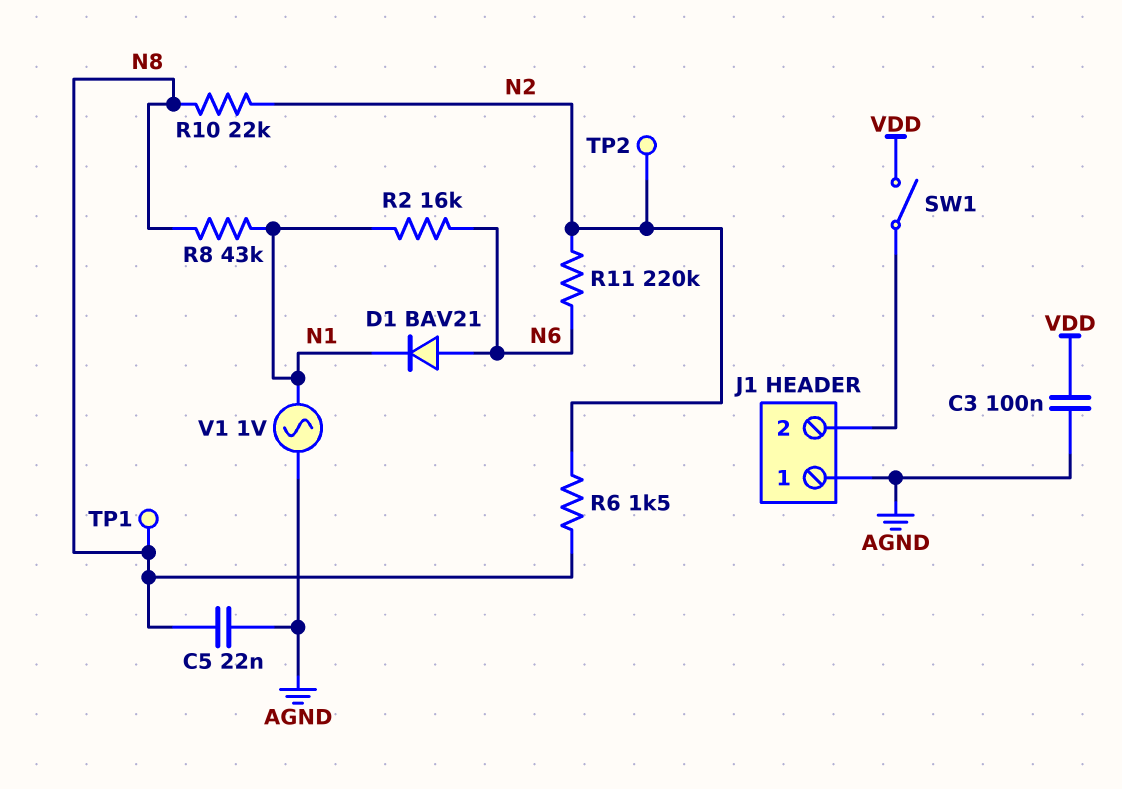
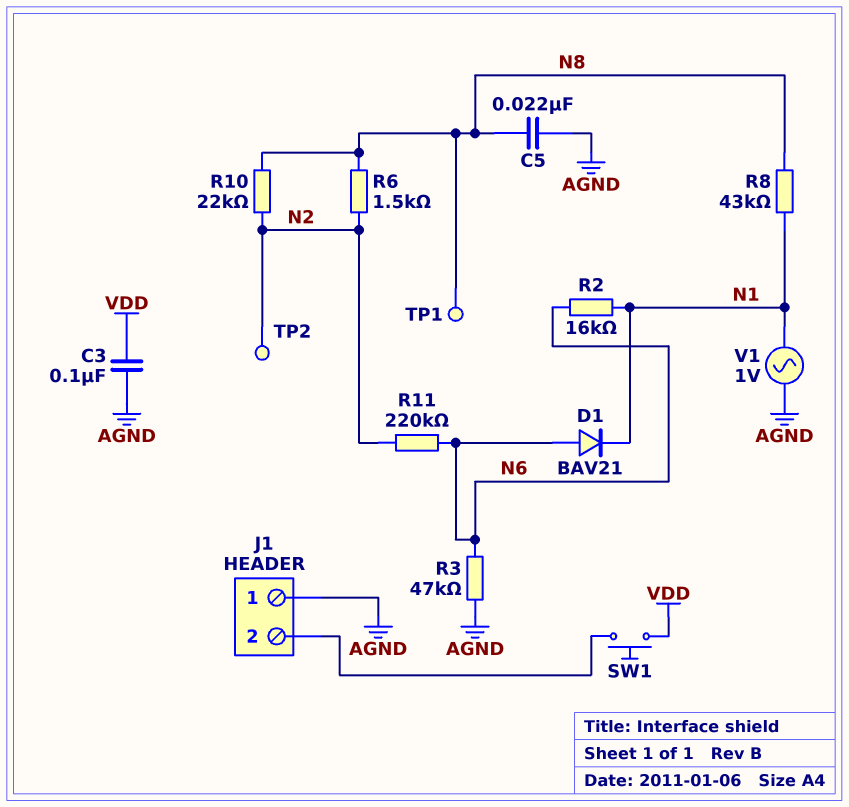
R3: none -> 47k (AGND, N6)
SW1: switch (J1/2, VDD) -> button (J1/2, VDD)

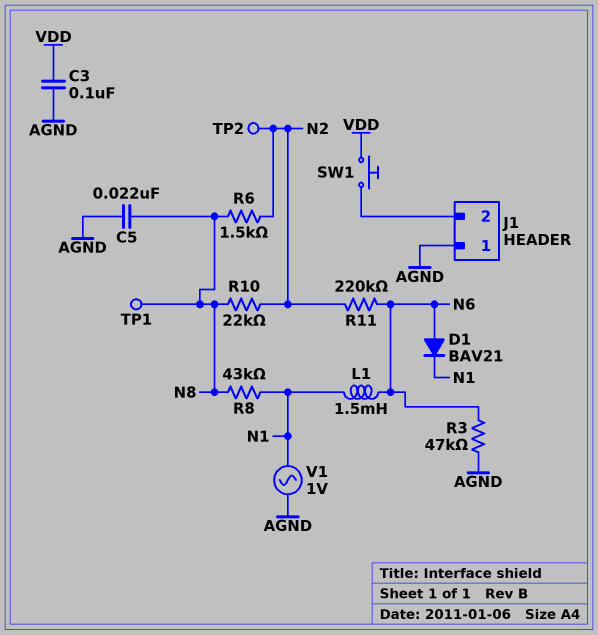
L1: none -> 1.5mH (N1, N6)
R2: 16k (N1, N6) -> none

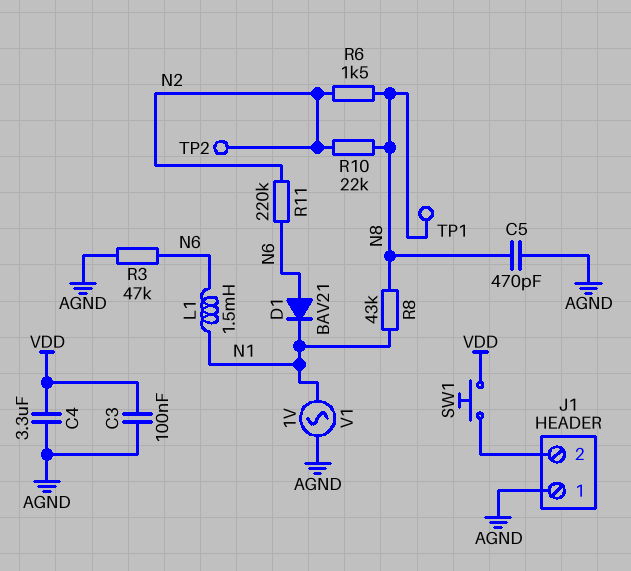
C4: none -> 3.3uF (AGND, VDD)
C5: 22nF (AGND, N8) -> 470pF (AGND, N8)

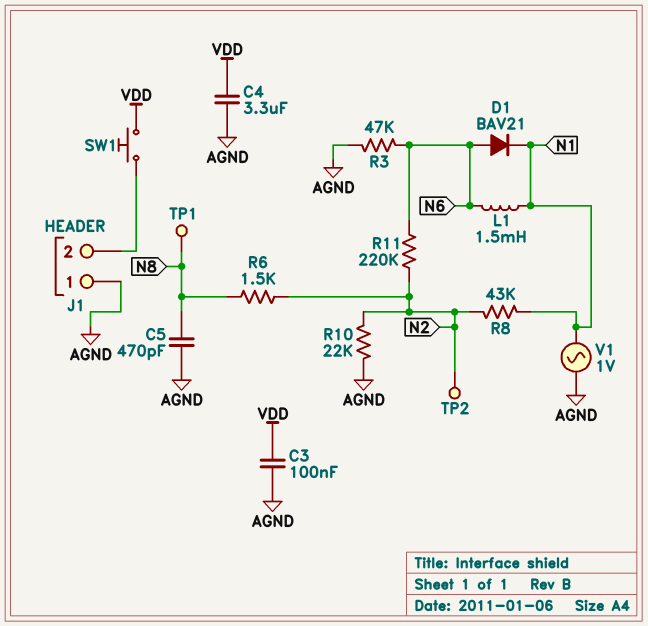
R8: 43k (N1, N8) -> 43k (N1, N2)
R10: 22k (N2, N8) -> 22k (AGND, N2)

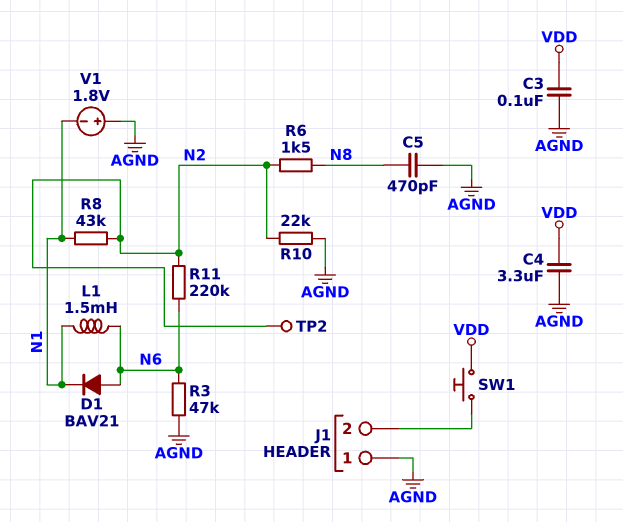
TP1: test point (N8) -> none
V1: AC 1V (AGND, N1) -> 1.8V (plus AGND, minus N1)

